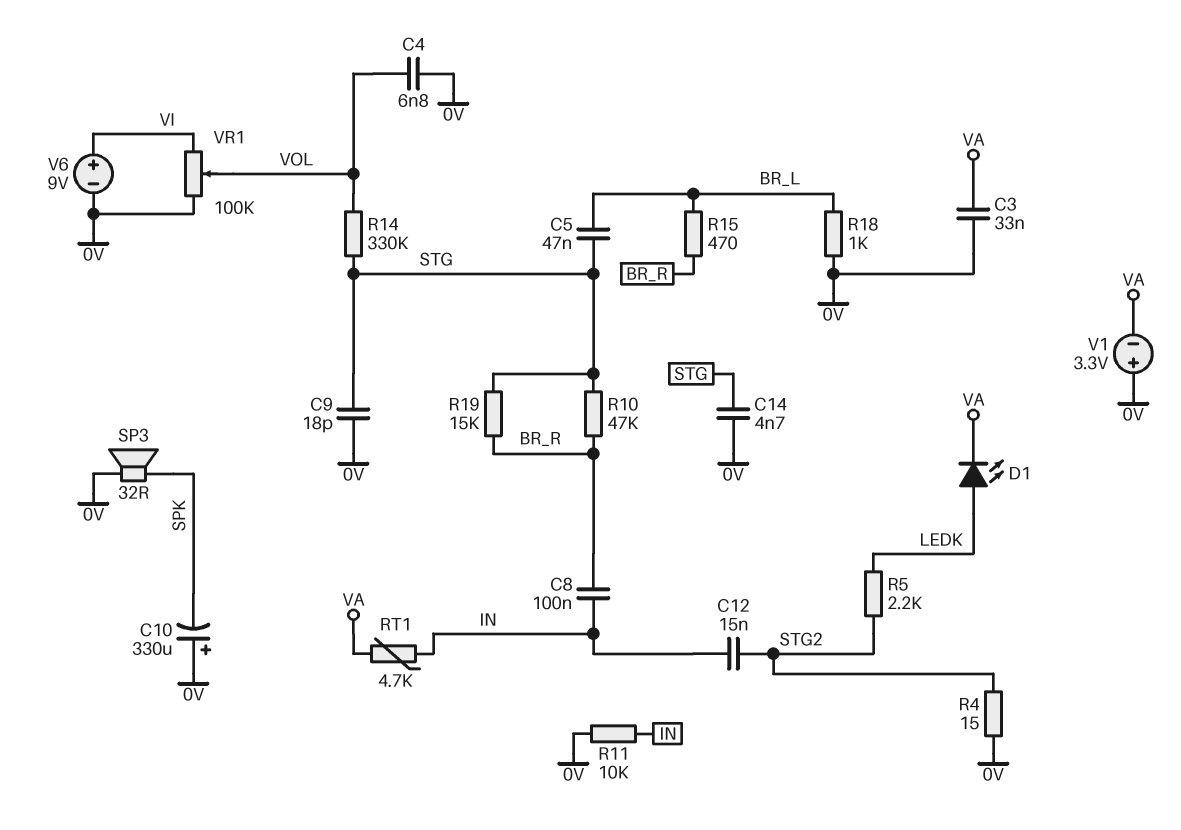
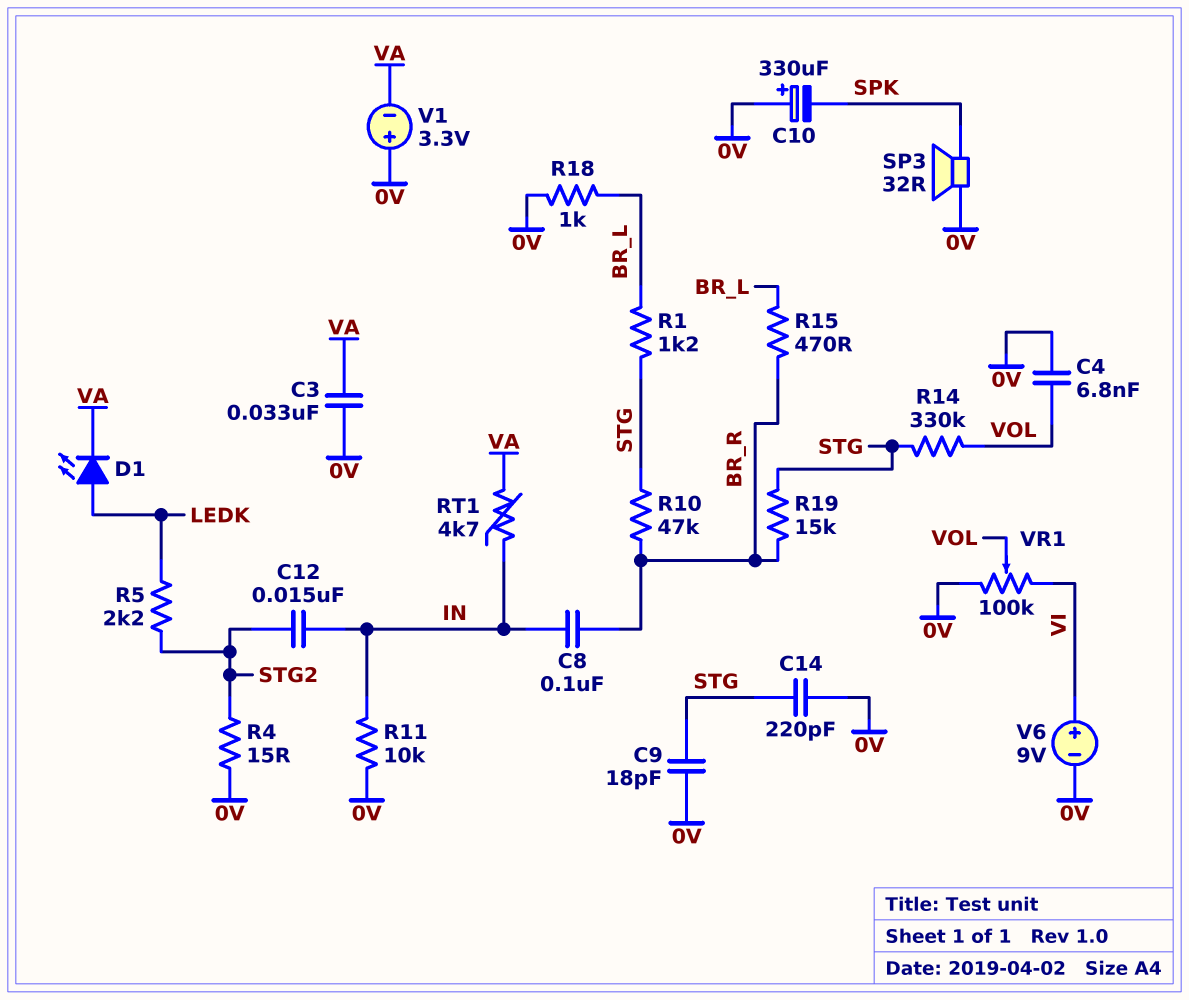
C5: 47nF (BR_L, STG) -> none
C14: 4.7nF (0V, STG) -> 220pF (0V, STG)
R1: none -> 1.2k (BR_L, STG)

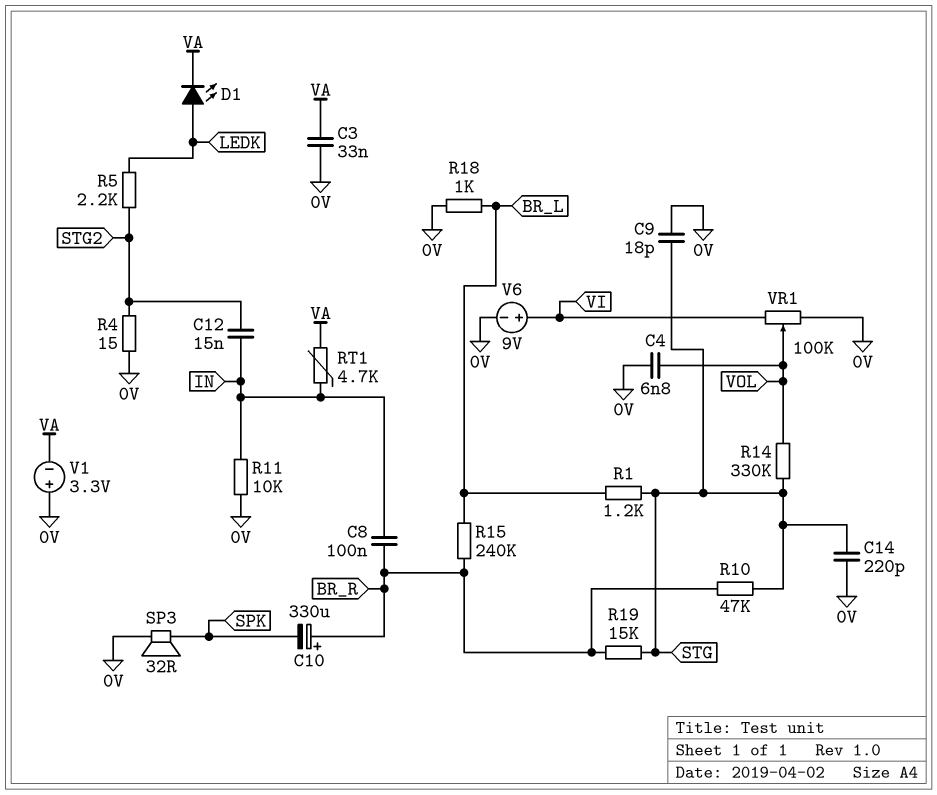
C10: 330uF (plus 0V, minus SPK) -> 330uF (plus BR_R, minus SPK)
R15: 470 (BR_L, BR_R) -> 240k (BR_L, BR_R)

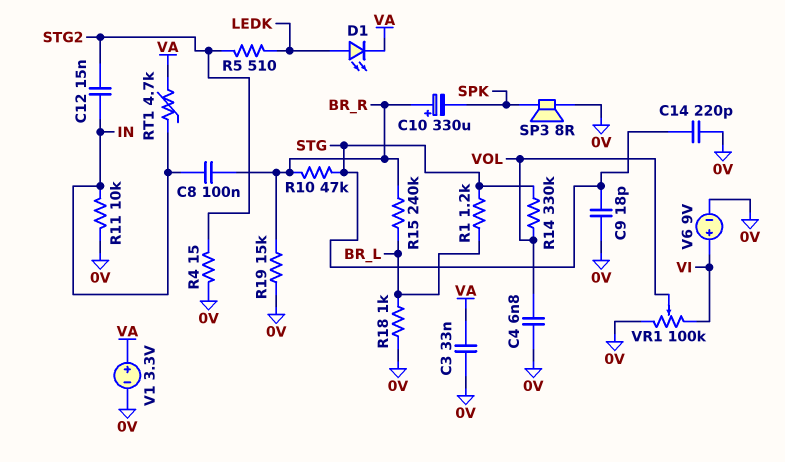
R5: 2.2k (LEDK, STG2) -> 510 (LEDK, STG2)
R19: 15k (BR_R, STG) -> 15k (0V, BR_R)
SP3: speaker 32R (0V, SPK) -> speaker 8R (0V, SPK)
V1: 3.3V (plus 0V, minus VA) -> 3.3V (plus VA, minus 0V)

